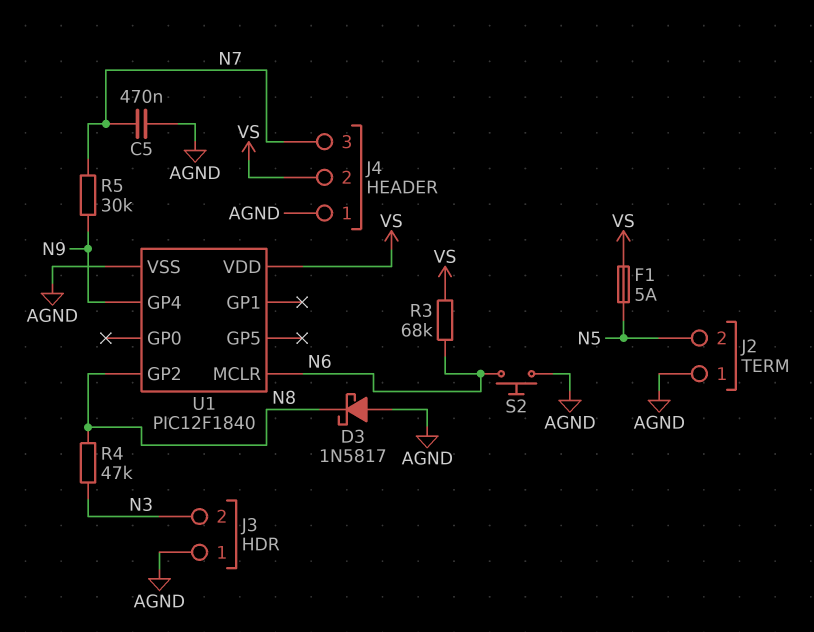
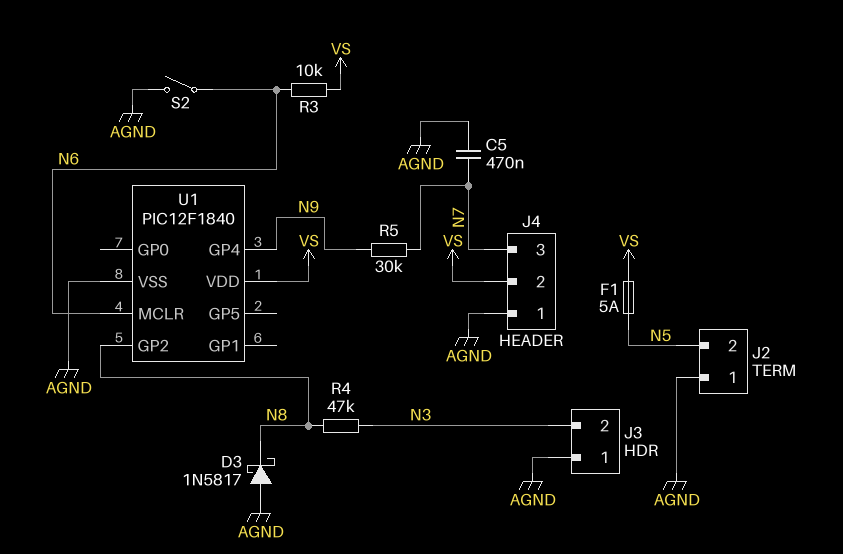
R3: 68k (N6, VS) -> 10k (N6, VS)
S2: button (AGND, N6) -> switch (AGND, N6)

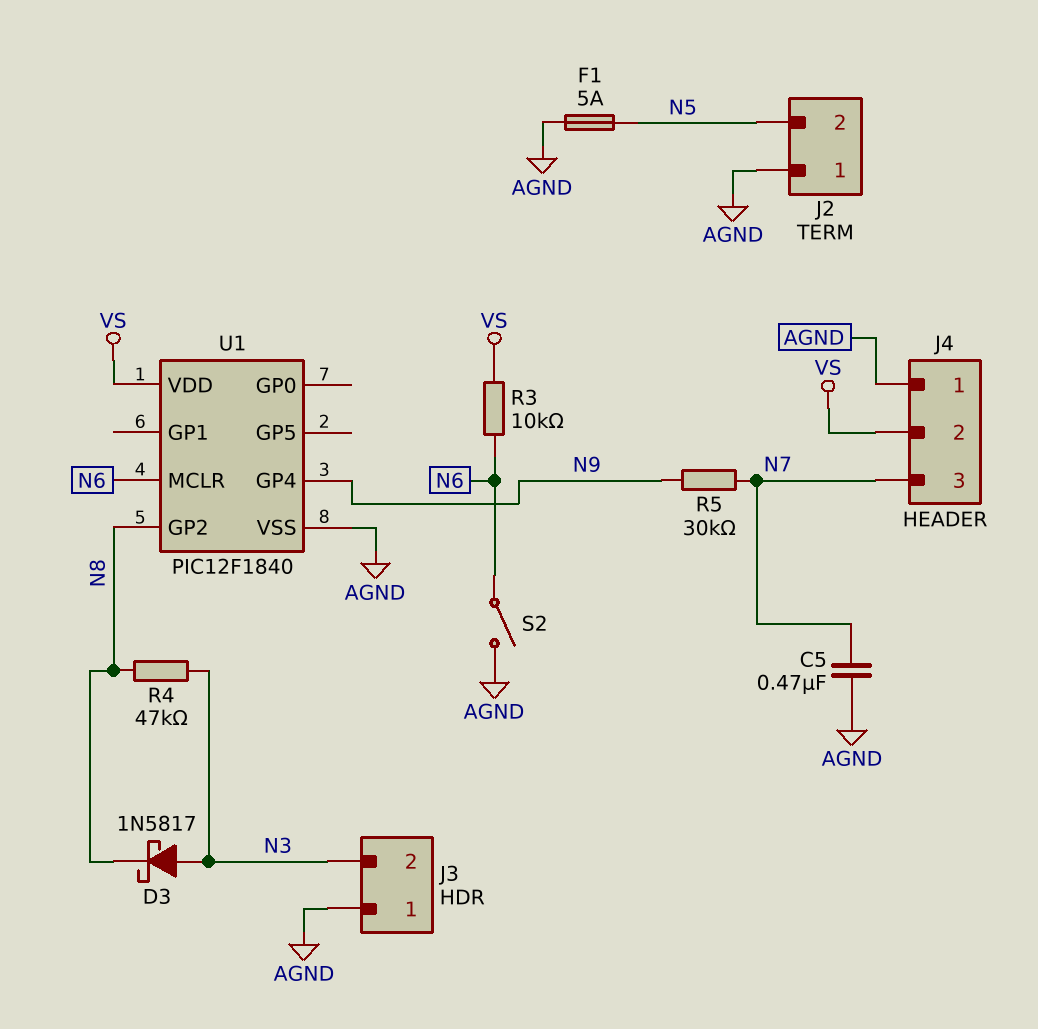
D3: schottky 1N5817 (A AGND, K N8) -> schottky 1N5817 (A N3, K N8)
F1: 5A (N5, VS) -> 5A (AGND, N5)

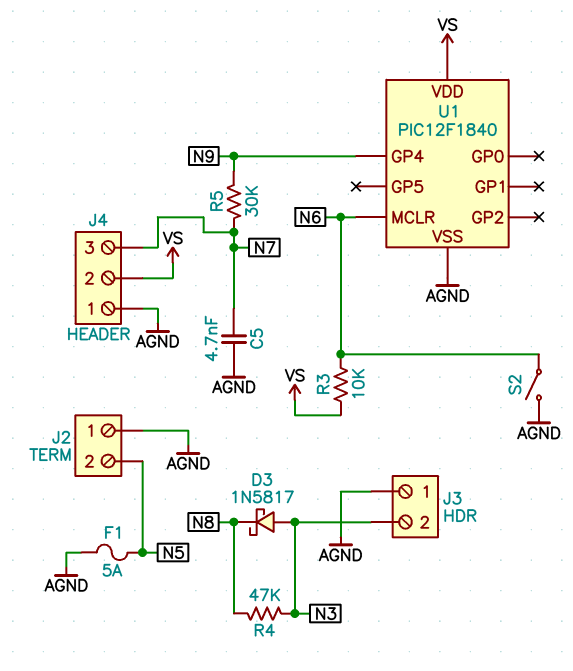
C5: 470nF (AGND, N7) -> 4.7nF (AGND, N7)
U1 pin GP2: N8 -> none

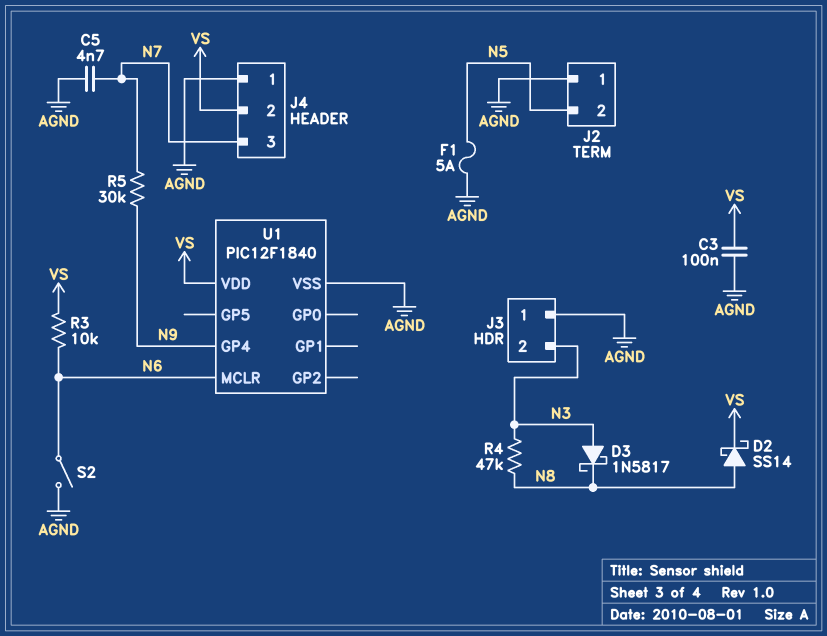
C3: none -> 100nF (AGND, VS)
D2: none -> schottky SS14 (A N8, K VS)

